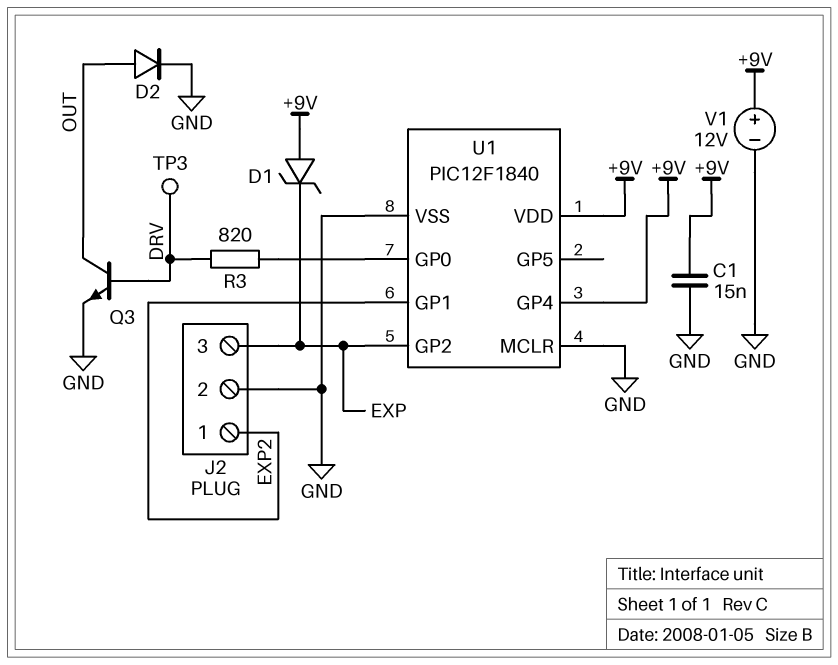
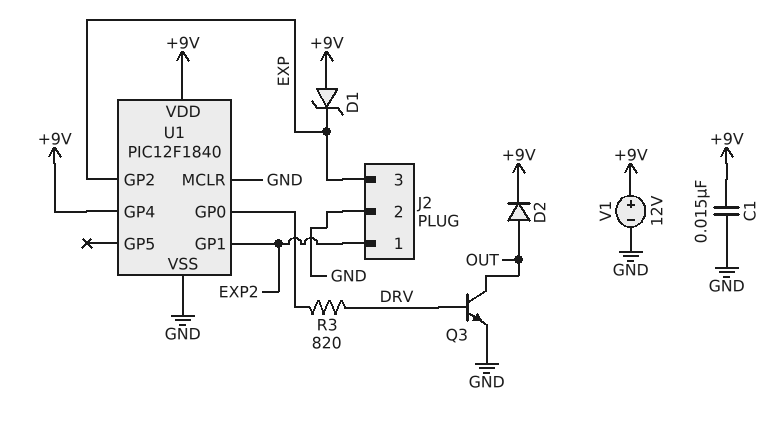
D2: diode (A OUT, K GND) -> diode (A OUT, K +9V)
TP3: test point (DRV) -> none

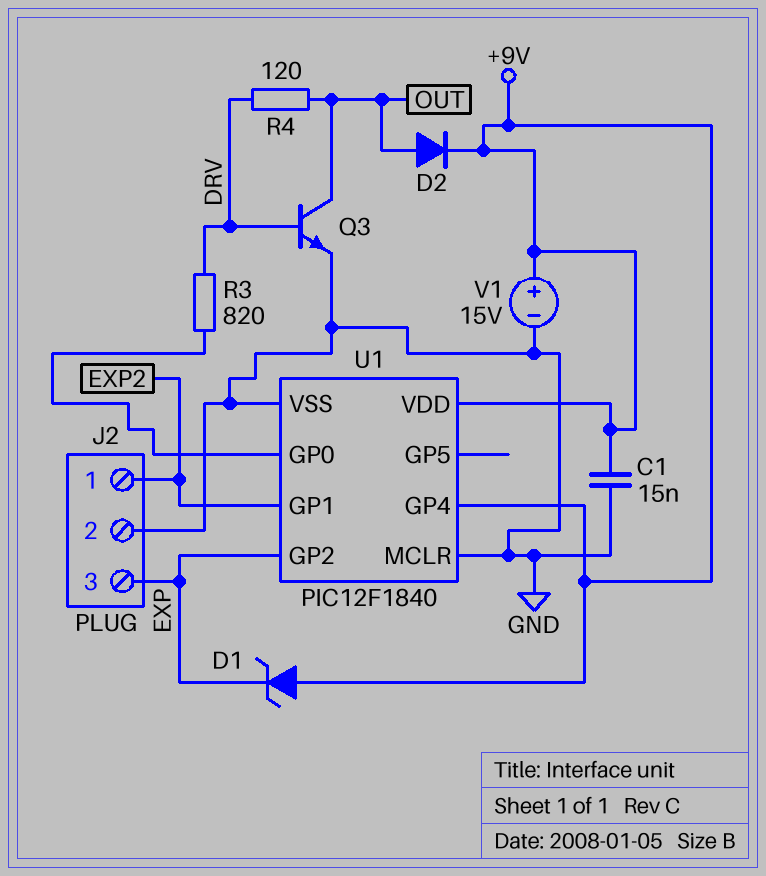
R4: none -> 120 (DRV, OUT)
V1: 12V (plus +9V, minus GND) -> 15V (plus +9V, minus GND)

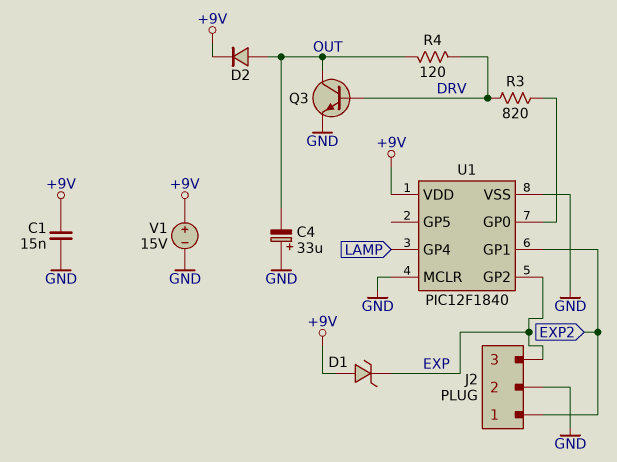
C4: none -> 33uF (plus GND, minus OUT)
U1 pin GP4: +9V -> LAMP

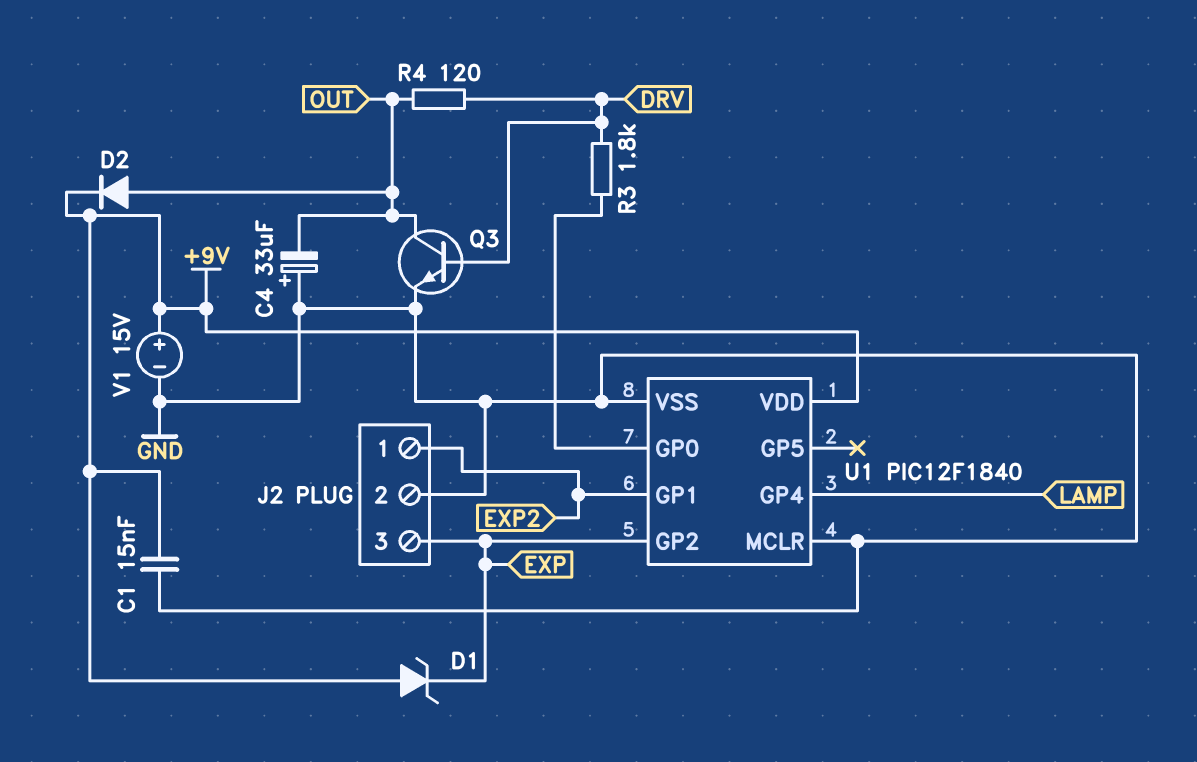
R3: 820 (DRV, U1/GP0) -> 1.8k (DRV, U1/GP0)

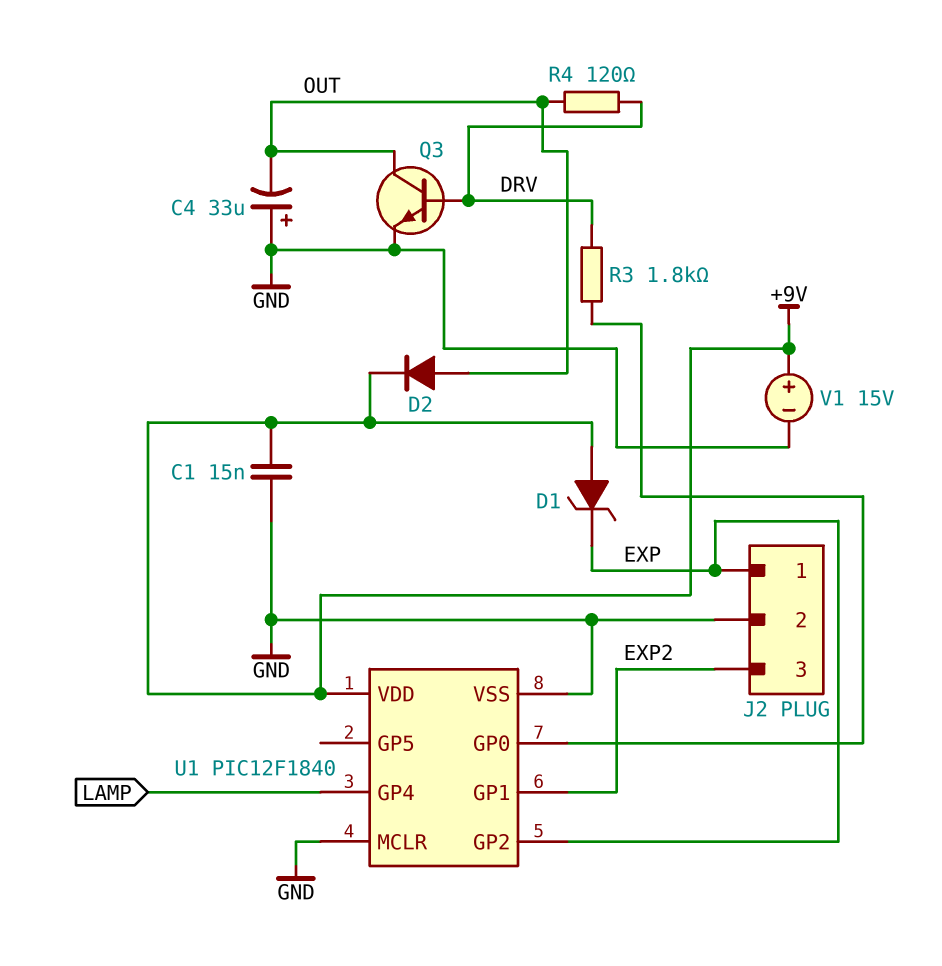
J2 pin 1: EXP2 -> EXP
J2 pin 3: EXP -> EXP2

